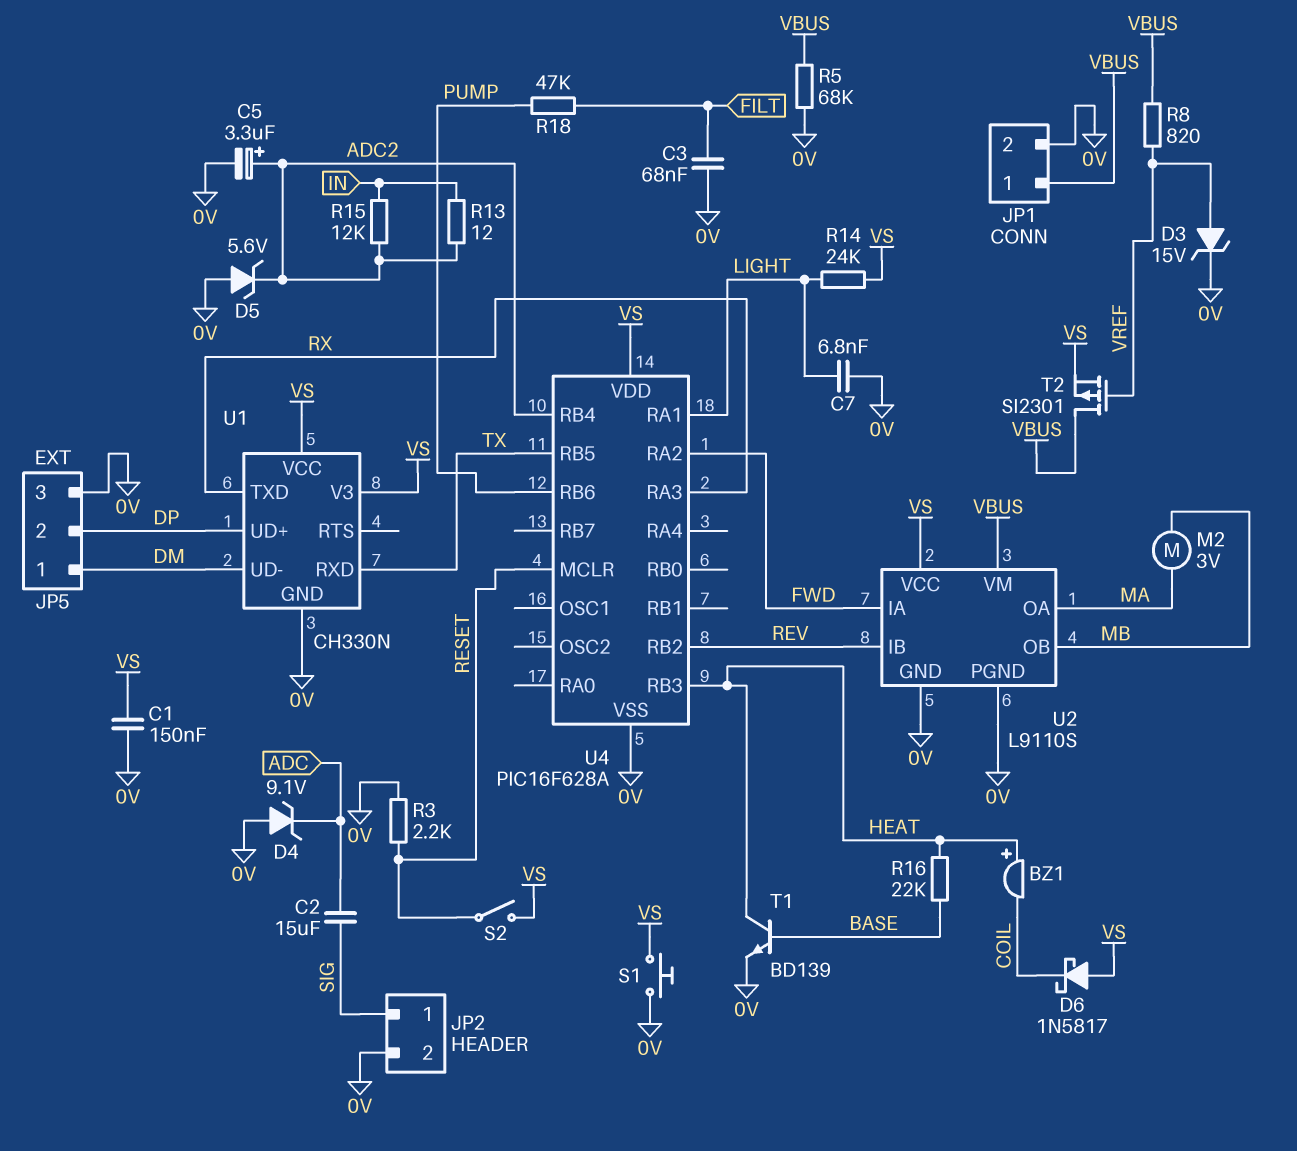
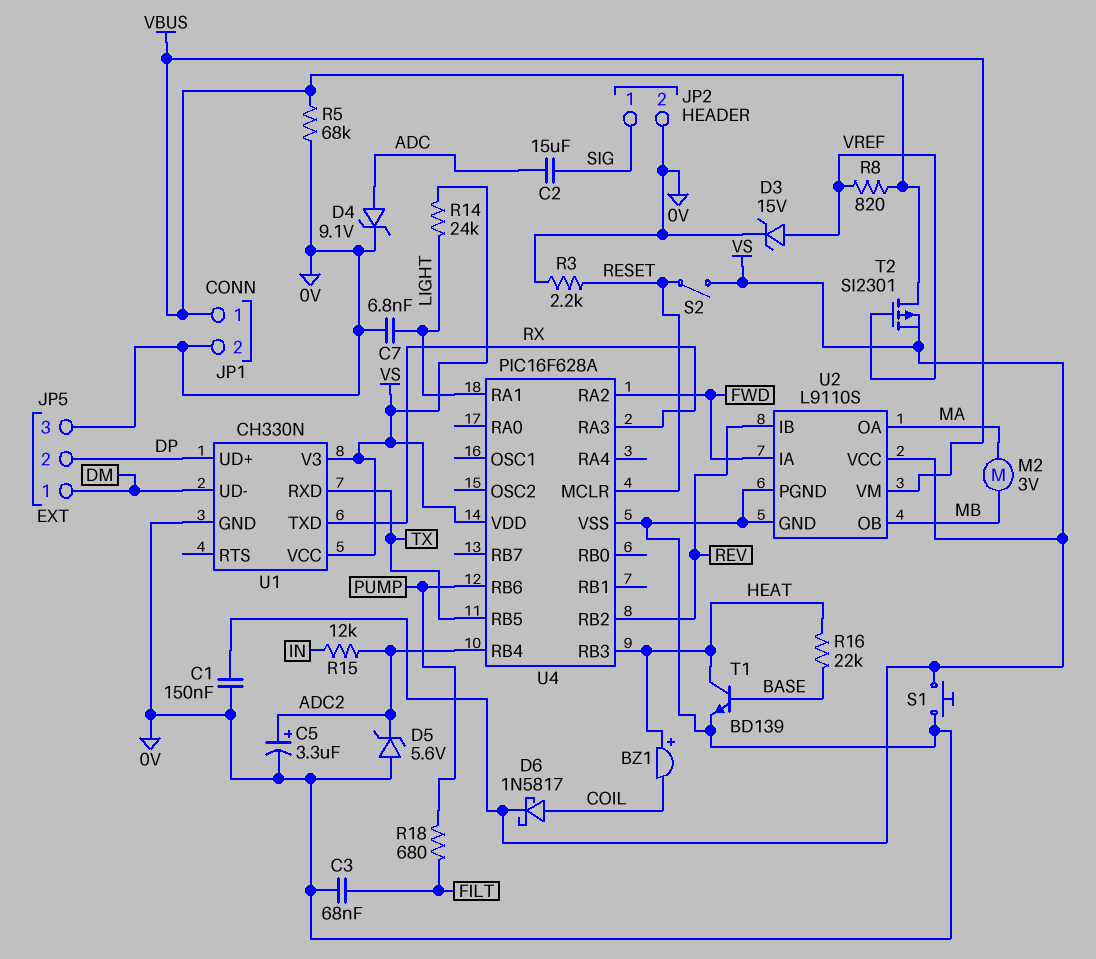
D4: zener 9.1V (A 0V, K ADC) -> zener 9.1V (A ADC, K 0V)
D6: schottky 1N5817 (A VS, K COIL) -> schottky 1N5817 (A COIL, K VS)
R13: 12 (ADC2, IN) -> none
R18: 47k (FILT, PUMP) -> 680 (FILT, PUMP)

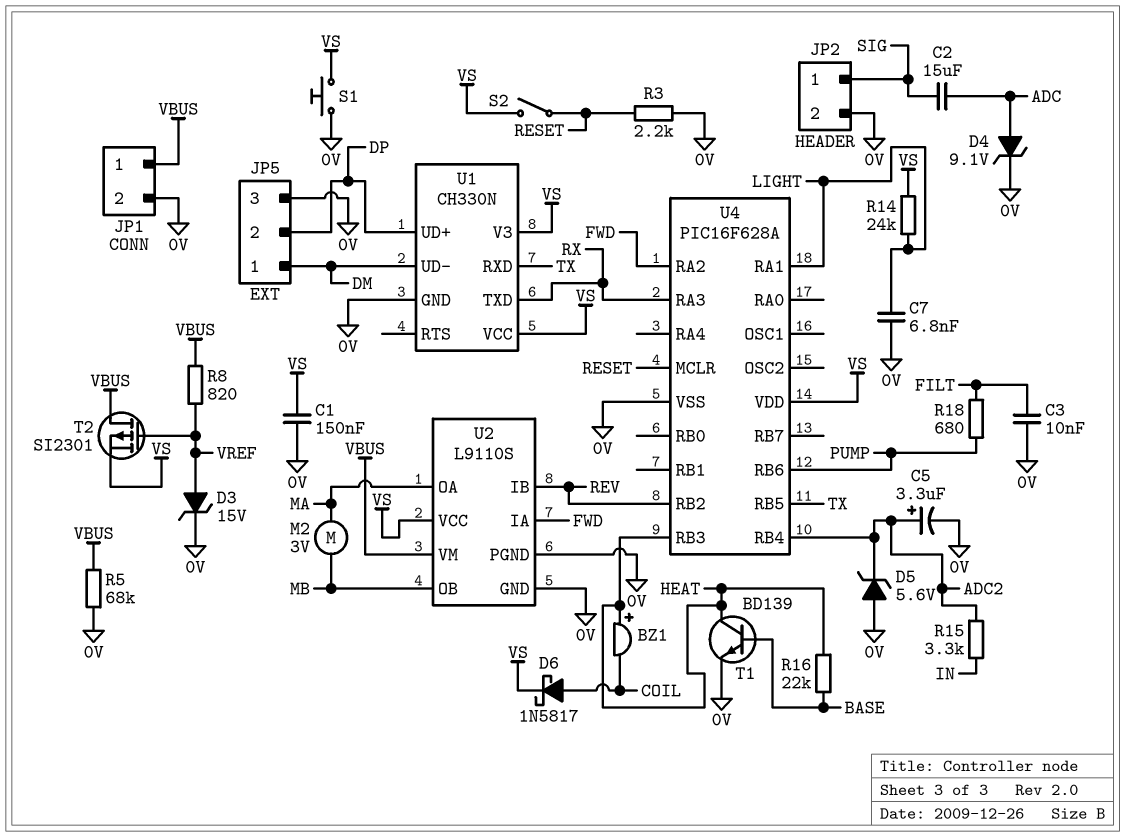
C3: 68nF (0V, FILT) -> 10nF (0V, FILT)
R15: 12k (ADC2, IN) -> 3.3k (ADC2, IN)

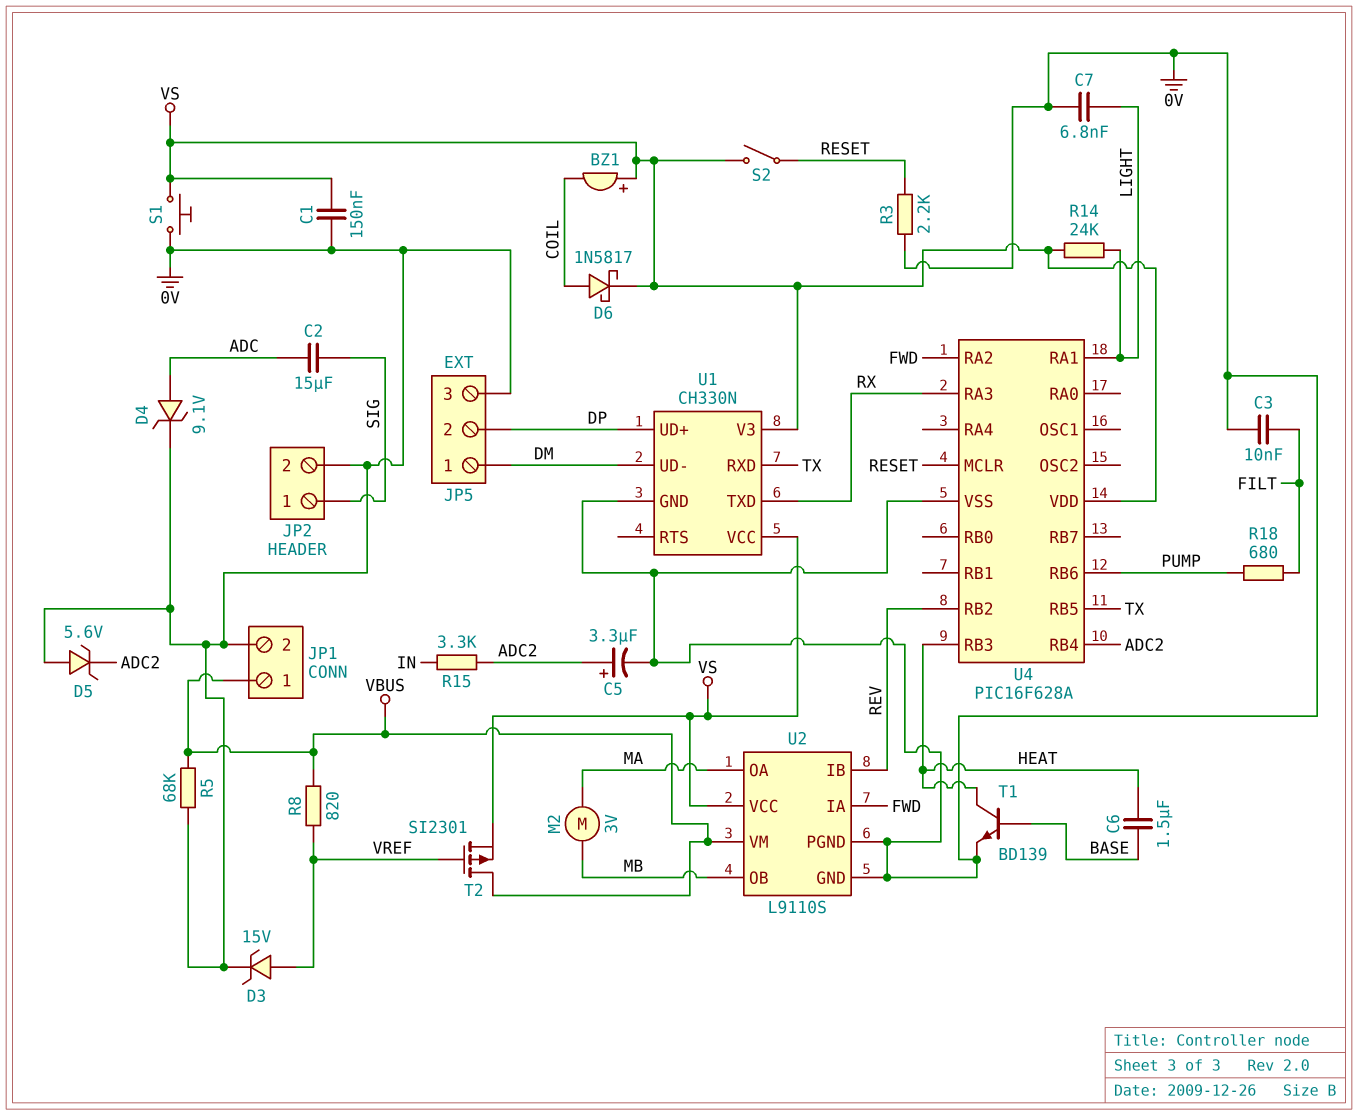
BZ1: buzzer (plus HEAT, minus COIL) -> buzzer (plus VS, minus COIL)
C6: none -> 1.5uF (BASE, HEAT)
R16: 22k (BASE, HEAT) -> none

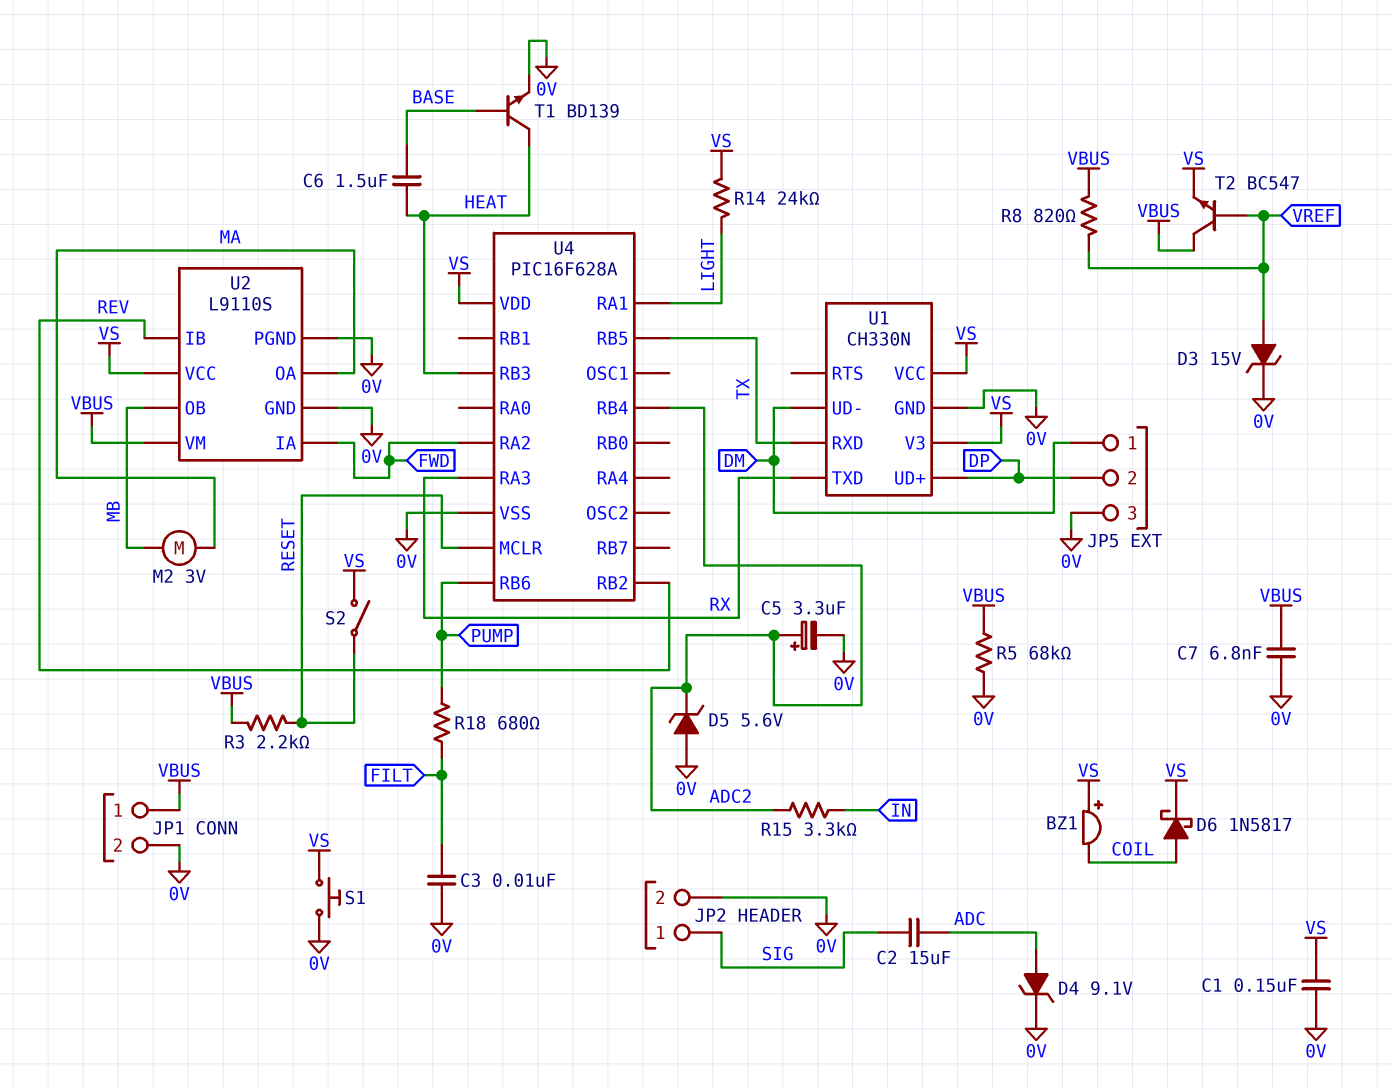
C7: 6.8nF (0V, LIGHT) -> 6.8nF (0V, VBUS)
R3: 2.2k (0V, RESET) -> 2.2k (RESET, VBUS)
T2: PMOS SI2301 (G VREF, D VBUS, S VS) -> NPN BC547 (B VREF, C VBUS, E VS)

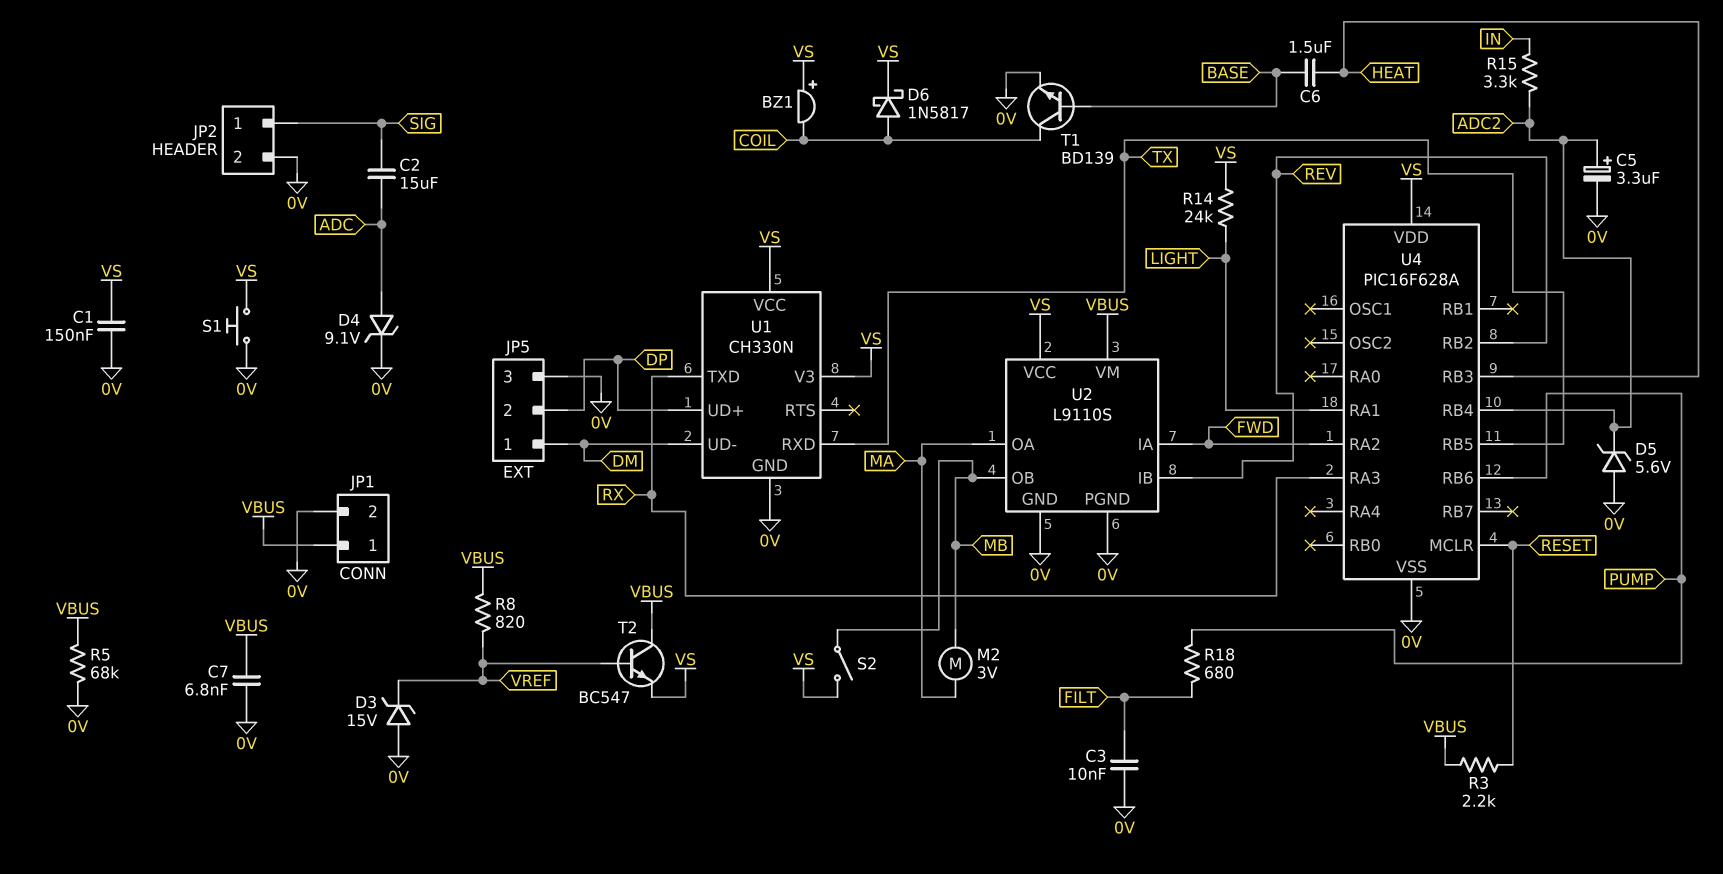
D3: zener 15V (A VREF, K 0V) -> zener 15V (A 0V, K VREF)
S2: switch (RESET, VS) -> switch (MB, VS)
T1: NPN BD139 (B BASE, C HEAT, E 0V) -> NPN BD139 (B BASE, C COIL, E 0V)

